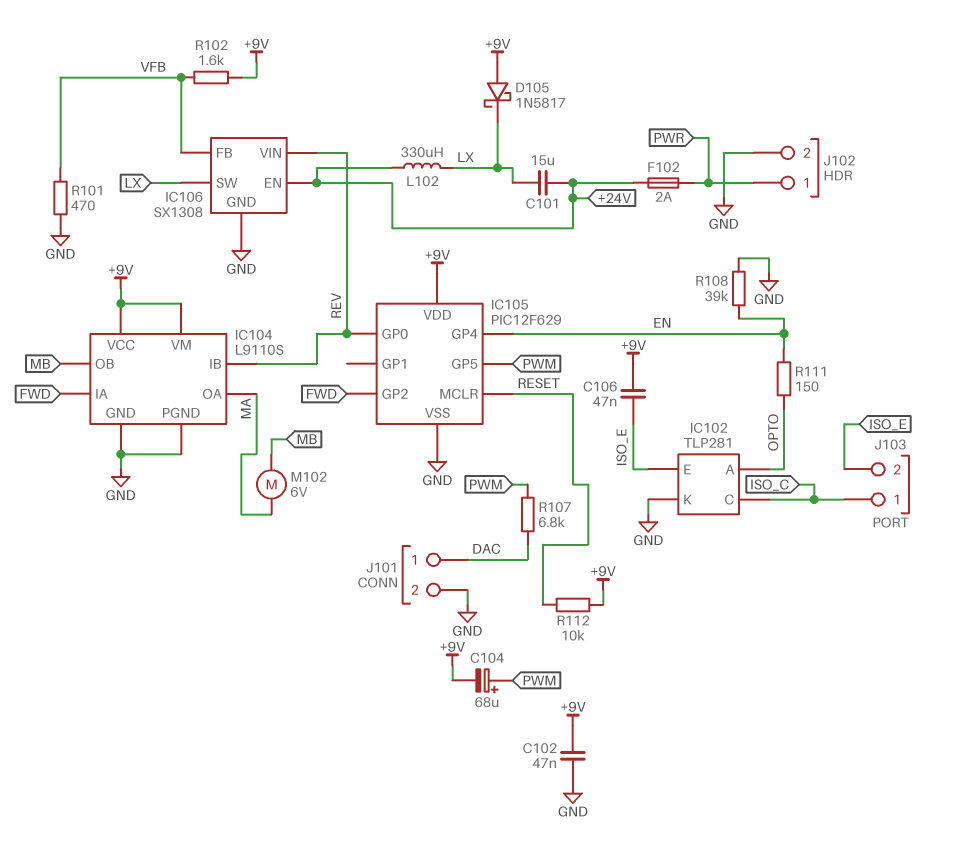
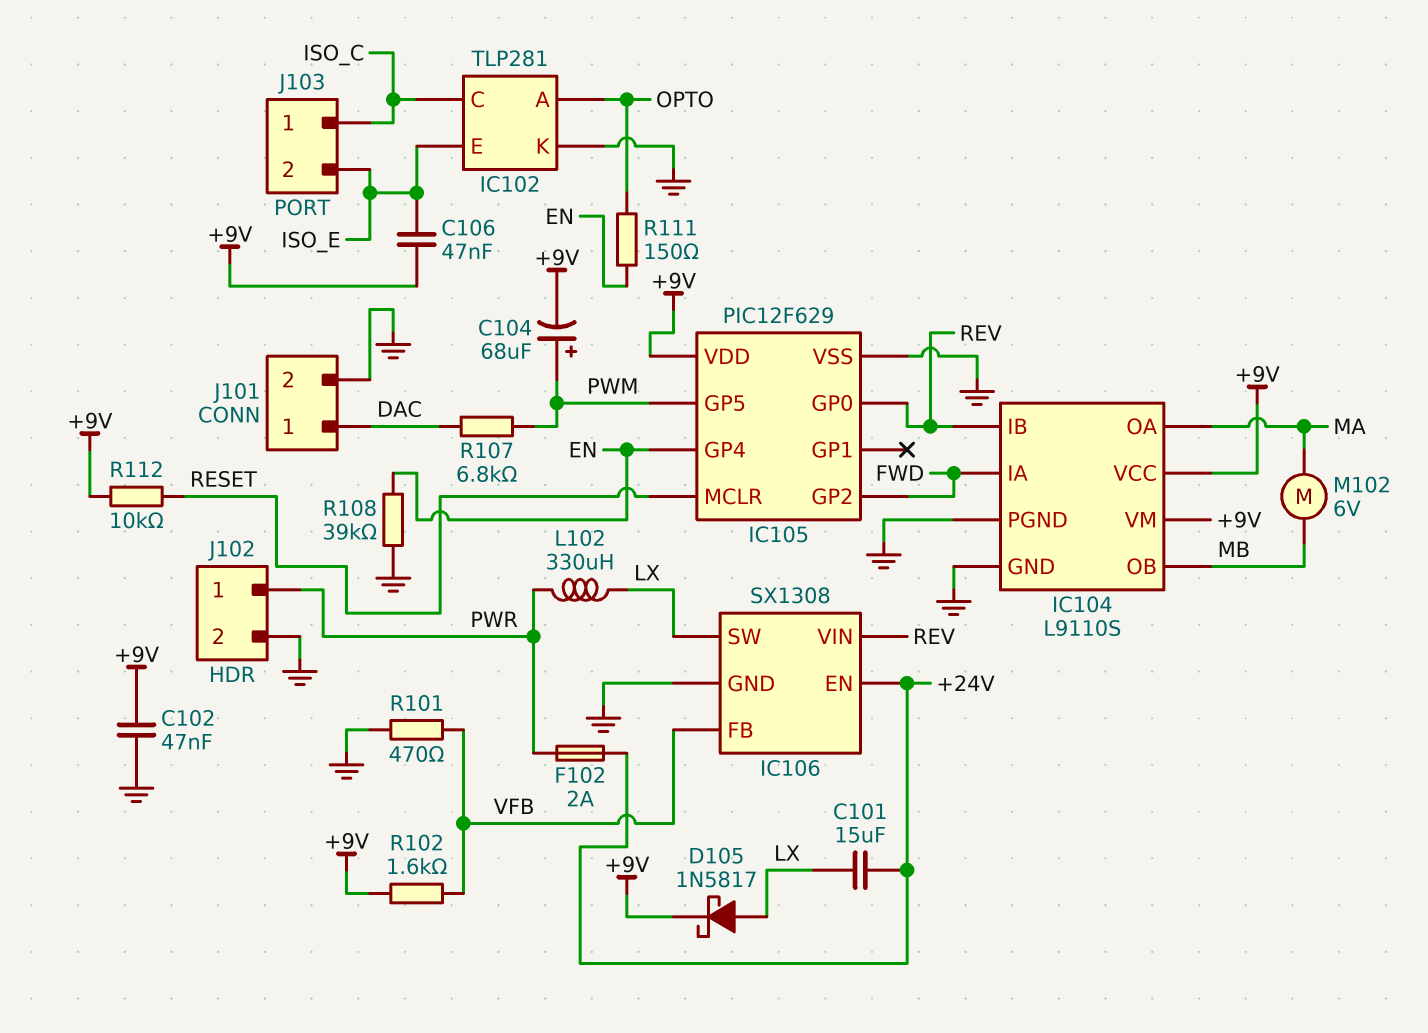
D105: schottky 1N5817 (A +9V, K LX) -> schottky 1N5817 (A LX, K +9V)
L102: 330uH (+24V, LX) -> 330uH (LX, PWR)

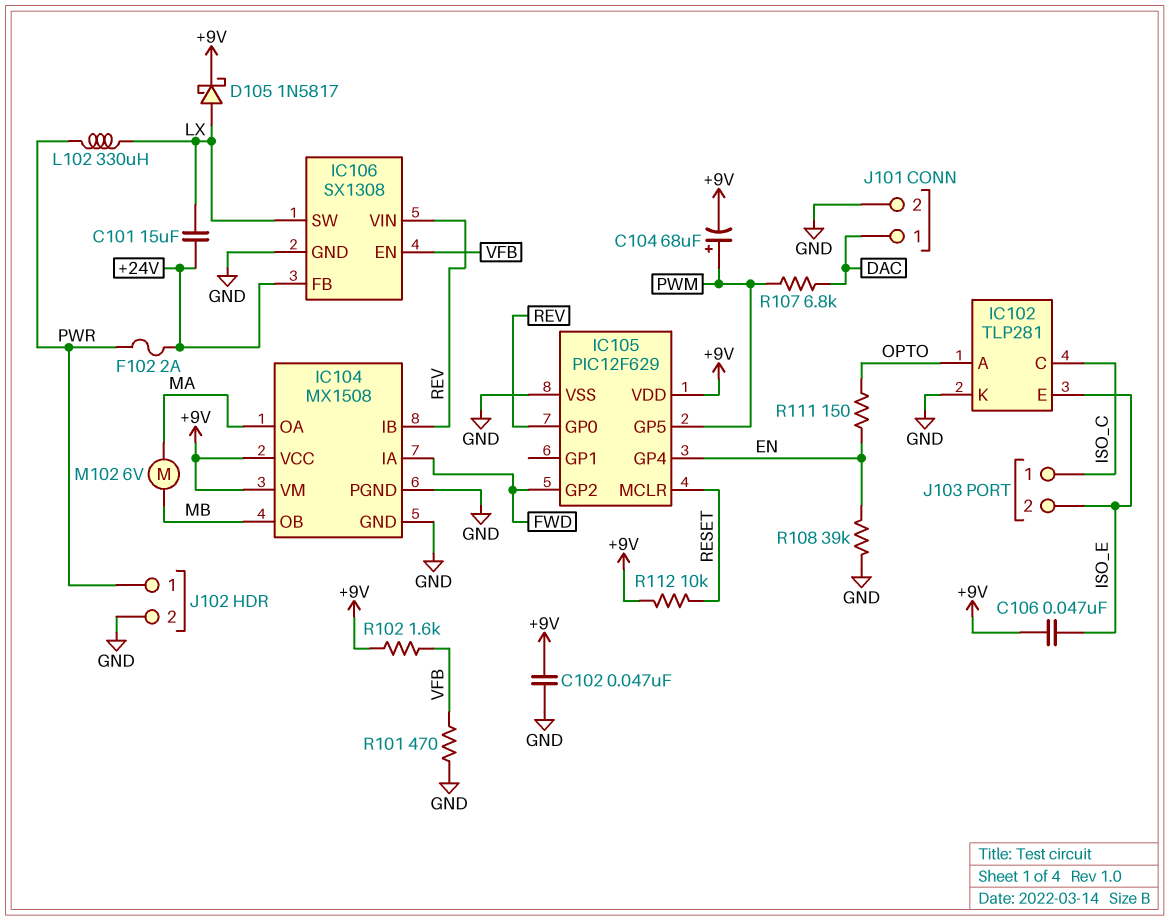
IC104: L9110S -> MX1508
IC106 pin EN: +24V -> VFB
IC106 pin FB: VFB -> +24V

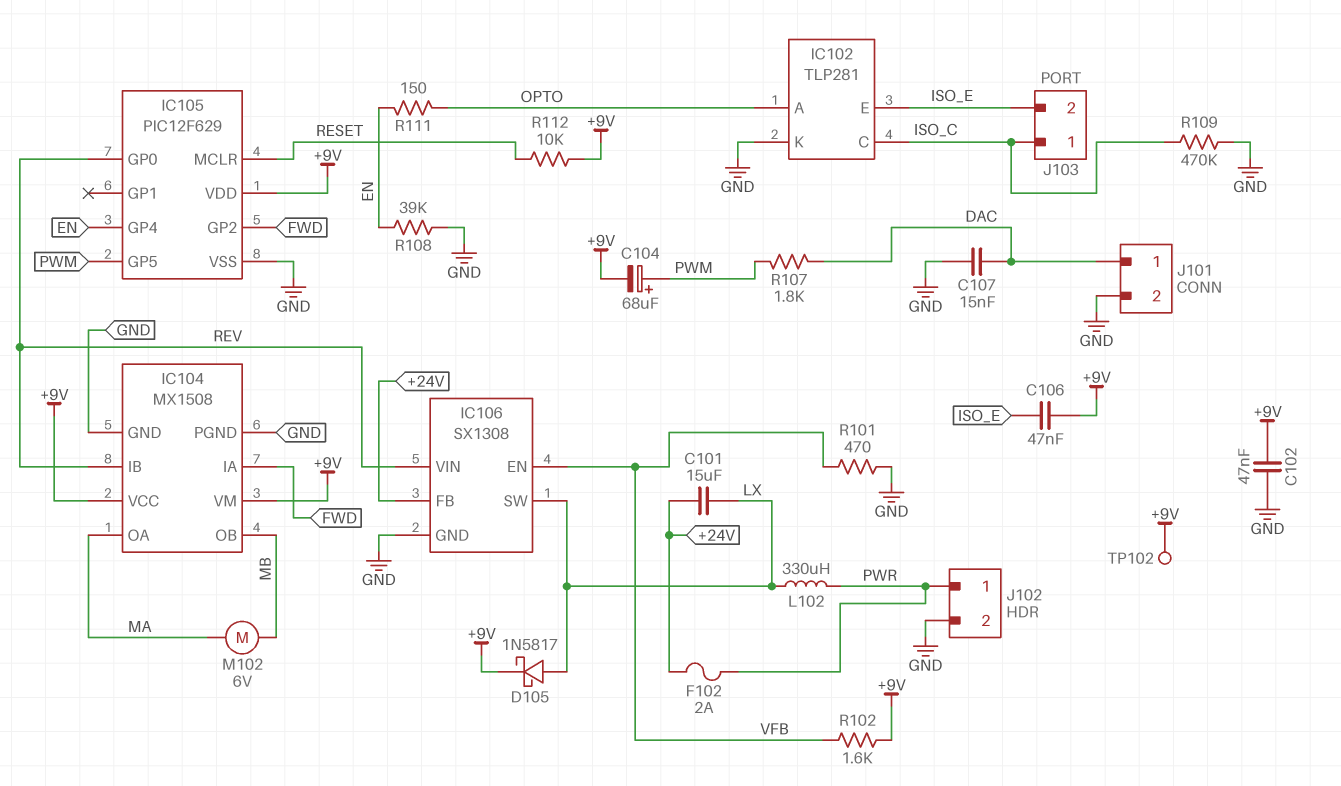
C107: none -> 15nF (DAC, GND)
R107: 6.8k (DAC, PWM) -> 1.8k (DAC, PWM)
R109: none -> 470k (GND, ISO_C)
TP102: none -> test point (+9V)

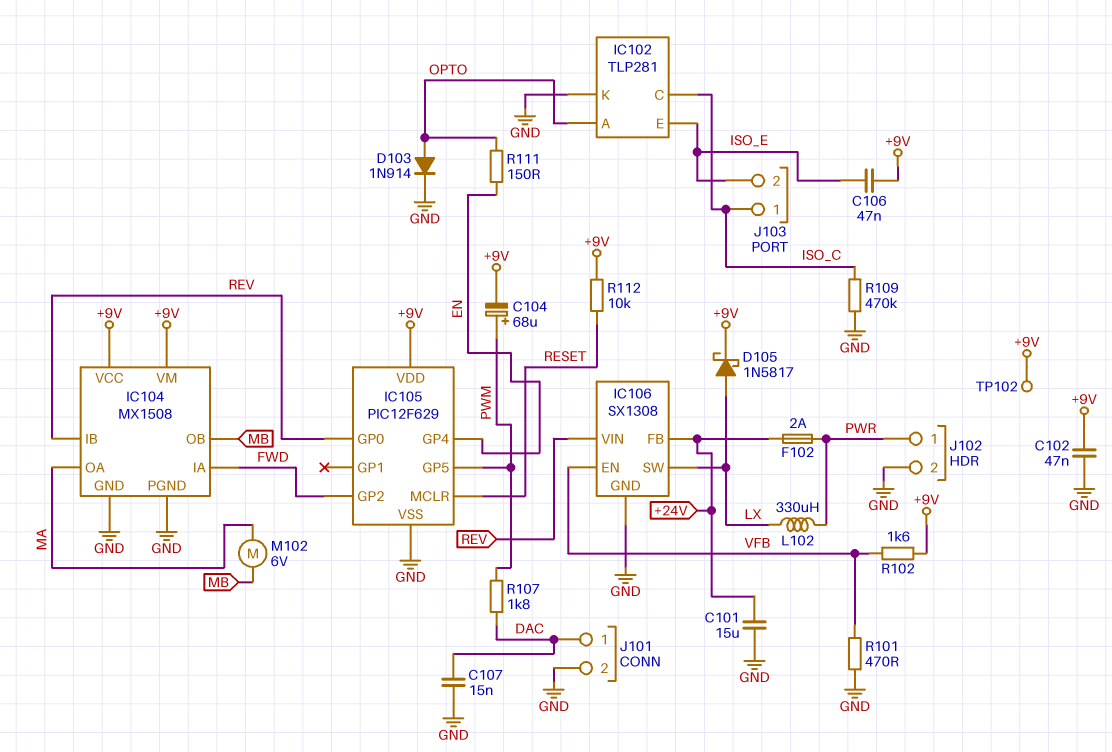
C101: 15uF (+24V, LX) -> 15uF (+24V, GND)
D103: none -> diode 1N914 (A OPTO, K GND)
R108: 39k (EN, GND) -> none

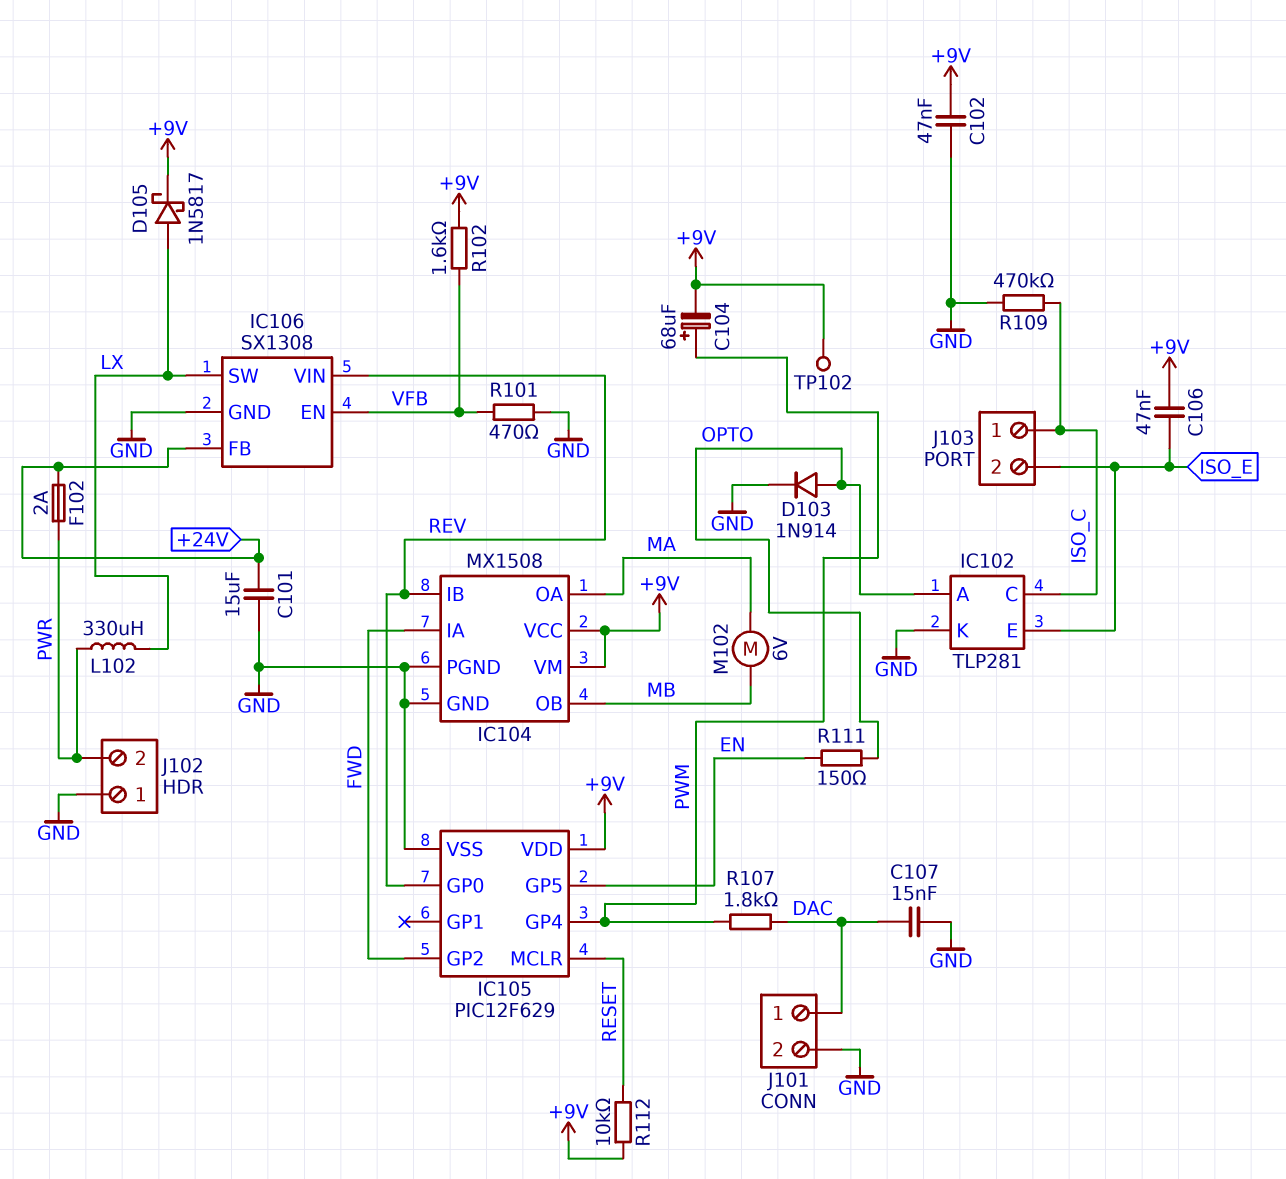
IC105 pin GP4: EN -> PWM
IC105 pin GP5: PWM -> EN
J102 pin 1: PWR -> GND
J102 pin 2: GND -> PWR

